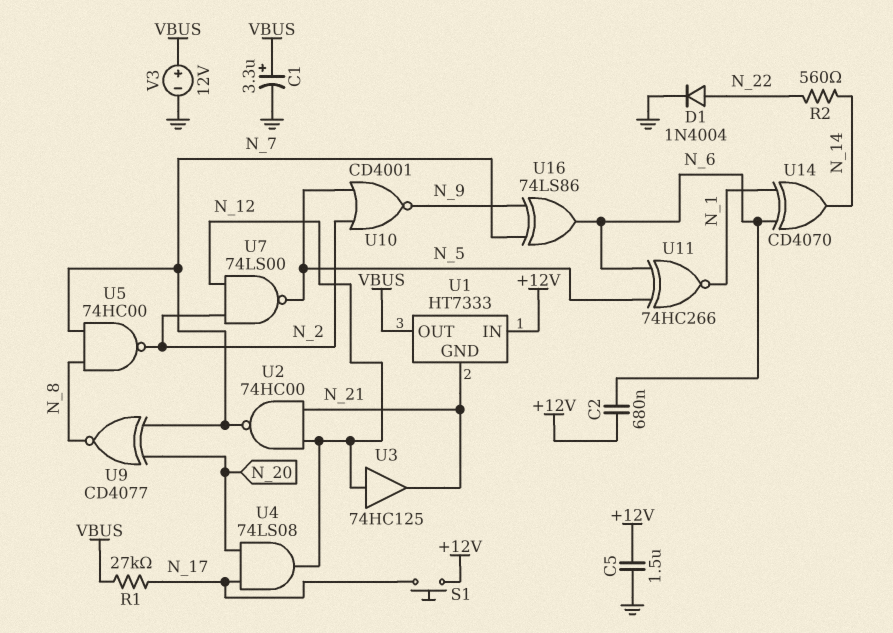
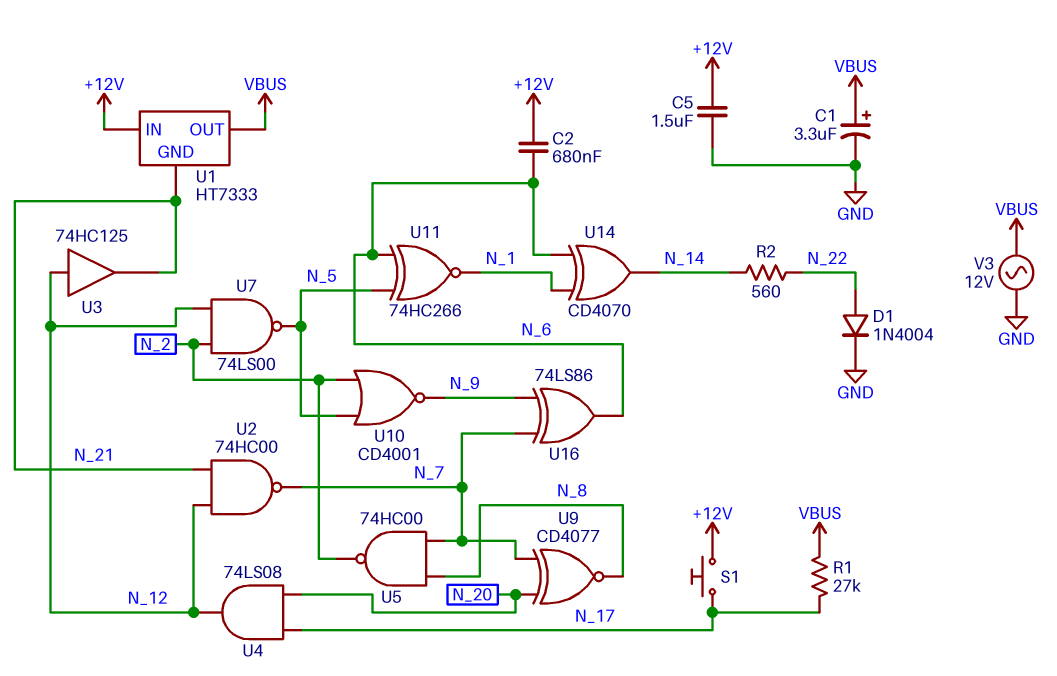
V3: 12V (plus VBUS, minus GND) -> AC 12V (GND, VBUS)

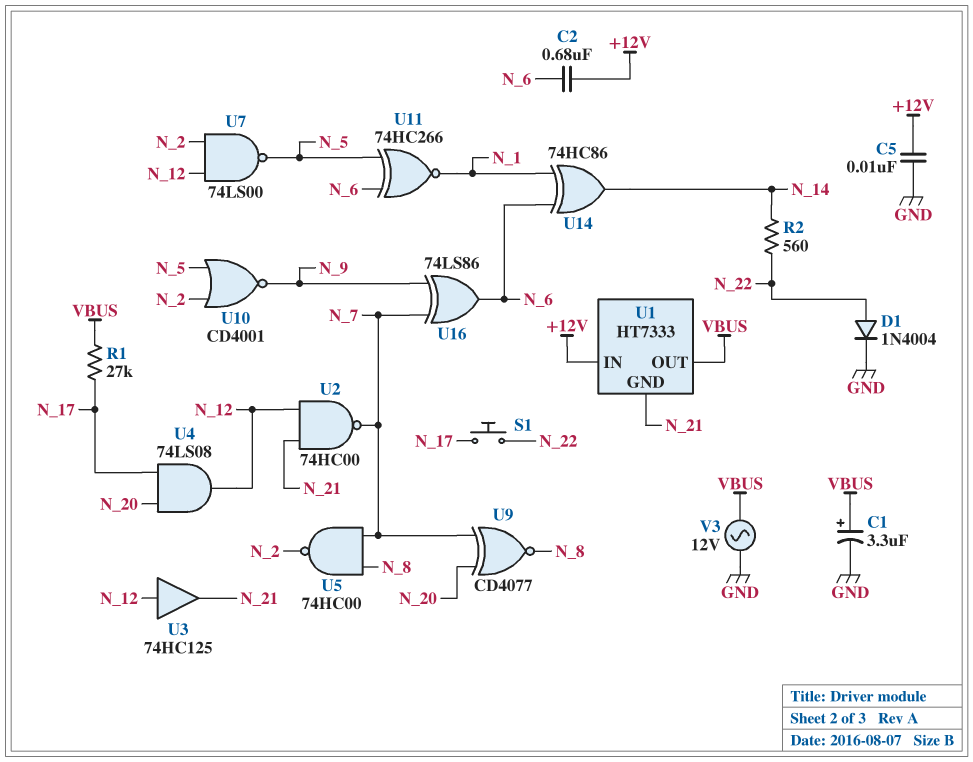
C5: 1.5uF (+12V, GND) -> 10nF (+12V, GND)
S1: button (+12V, N_17) -> button (N_17, N_22)
U14: XOR CD4070 (in N_1, in N_6, out N_14) -> XOR 74HC86 (in N_1, in N_6, out N_14)

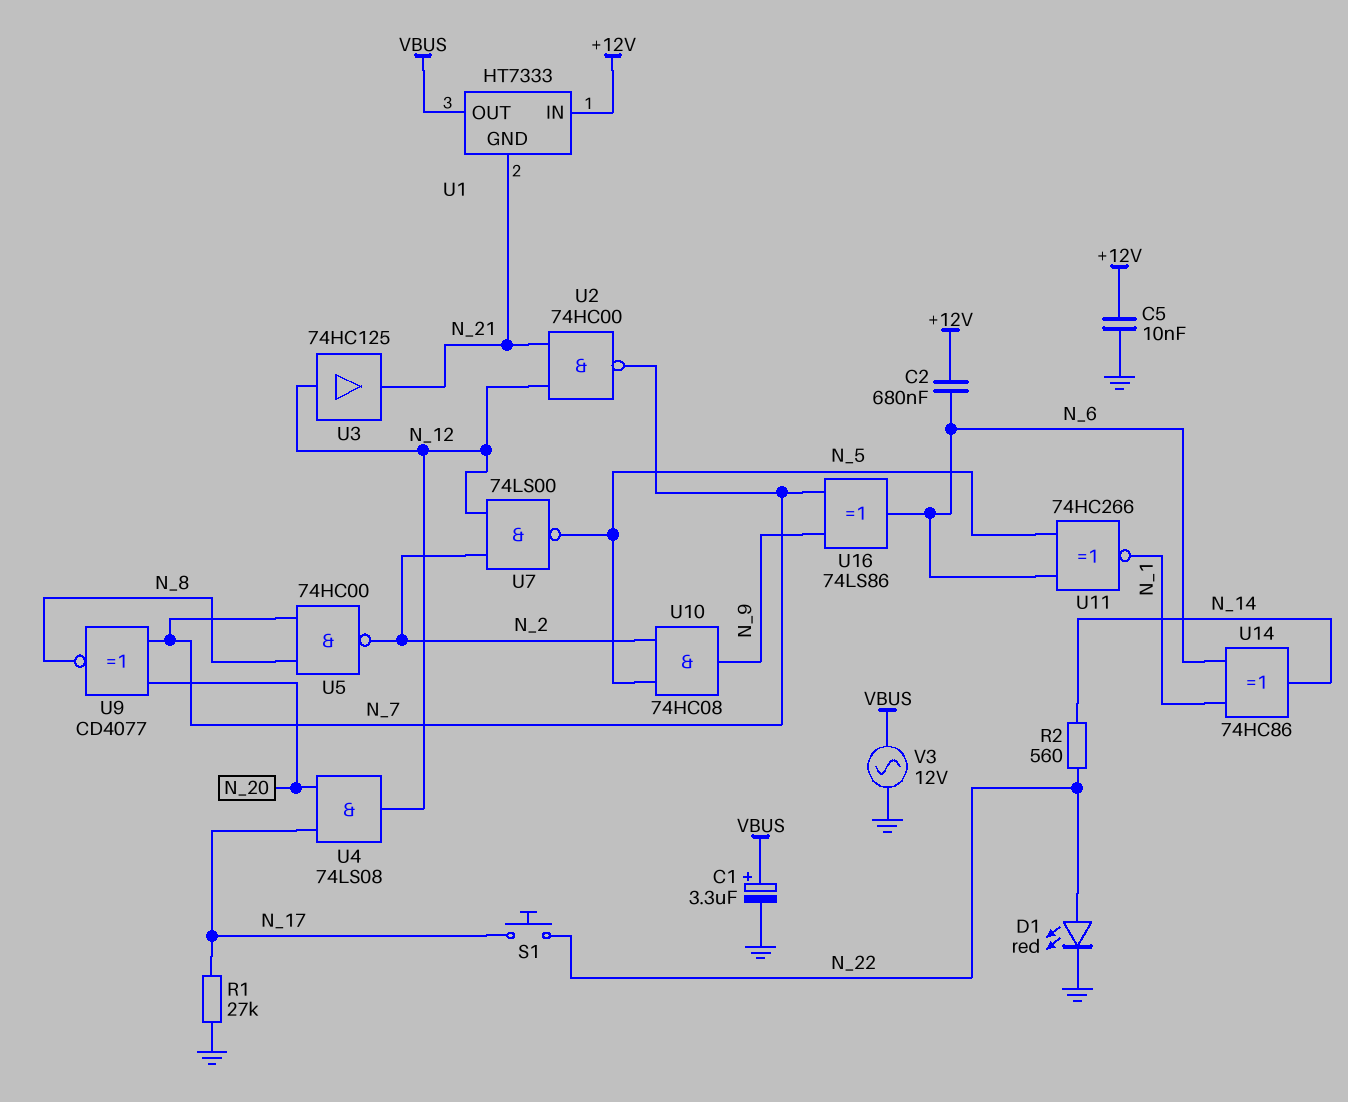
D1: diode 1N4004 (A N_22, K GND) -> LED red (A N_22, K GND)
R1: 27k (N_17, VBUS) -> 27k (GND, N_17)
U10: NOR CD4001 (in N_2, in N_5, out N_9) -> AND 74HC08 (in N_2, in N_5, out N_9)

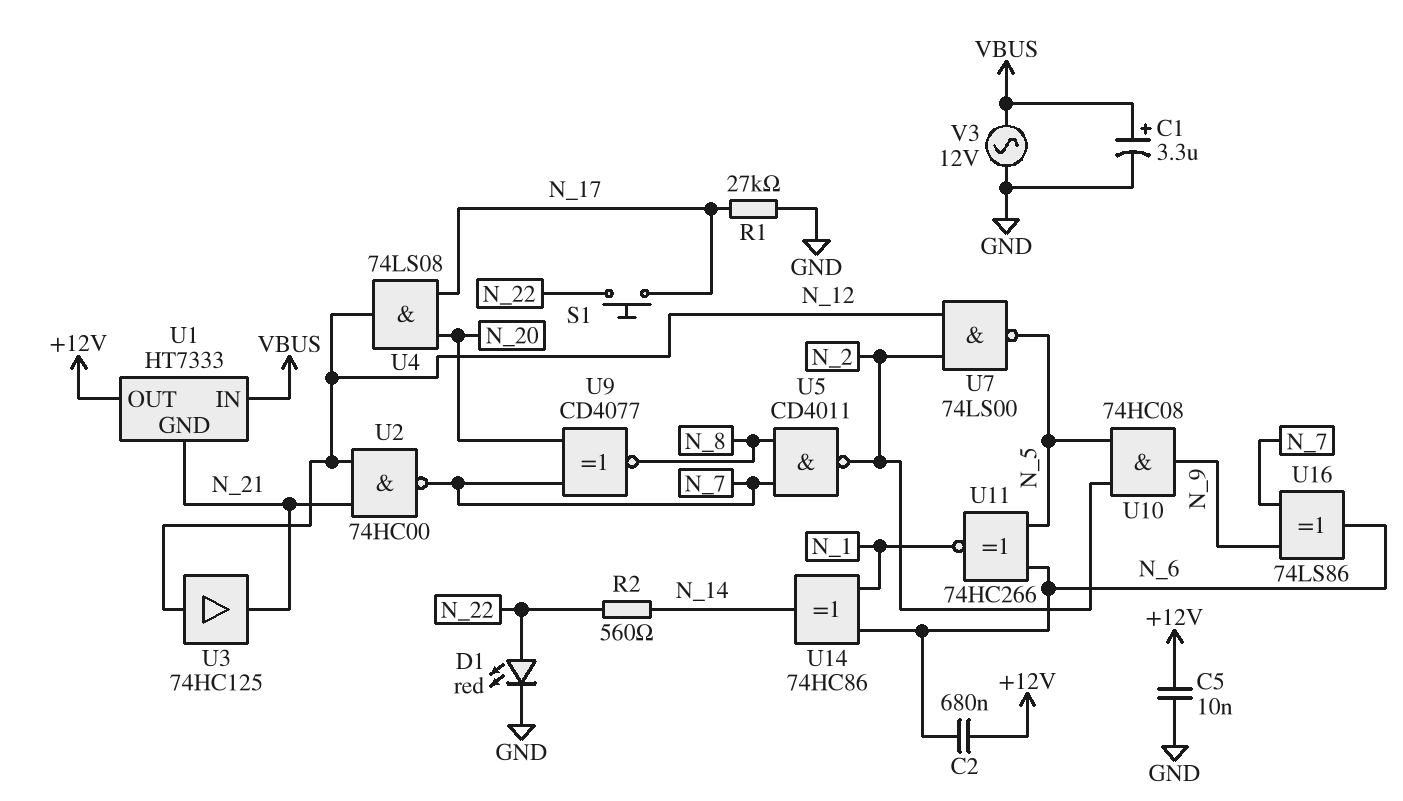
U1 pin IN: +12V -> VBUS
U1 pin OUT: VBUS -> +12V
U5: NAND 74HC00 (in N_7, in N_8, out N_2) -> NAND CD4011 (in N_7, in N_8, out N_2)

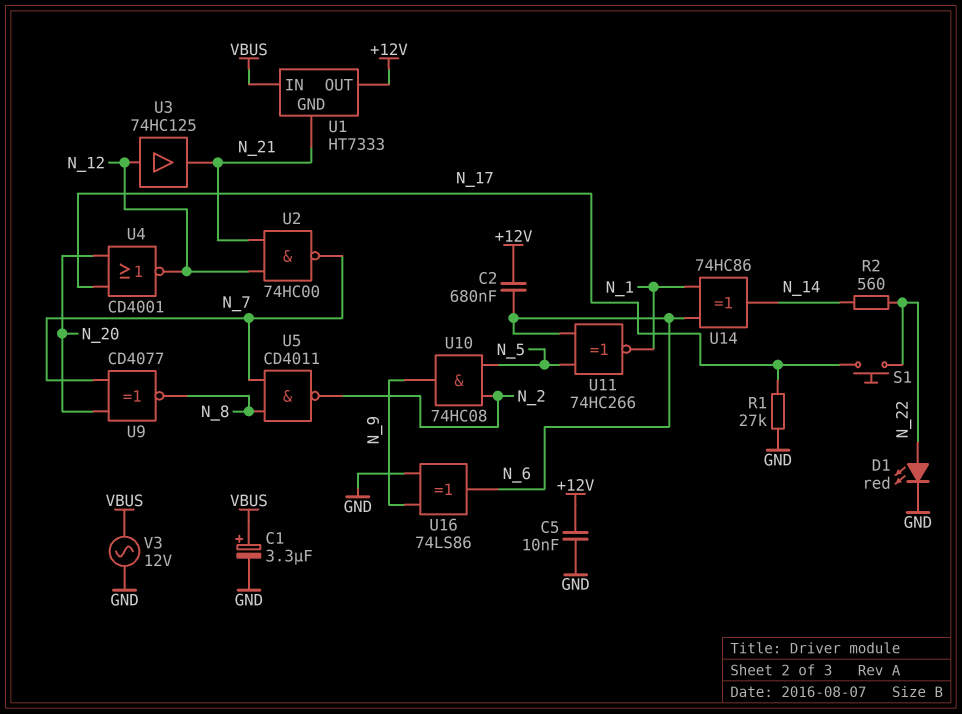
U4: AND 74LS08 (in N_17, in N_20, out N_12) -> NOR CD4001 (in N_17, in N_20, out N_12)
U7: NAND 74LS00 (in N_2, in N_12, out N_5) -> none
U16: XOR 74LS86 (in N_7, in N_9, out N_6) -> XOR 74LS86 (in GND, in N_9, out N_6)

